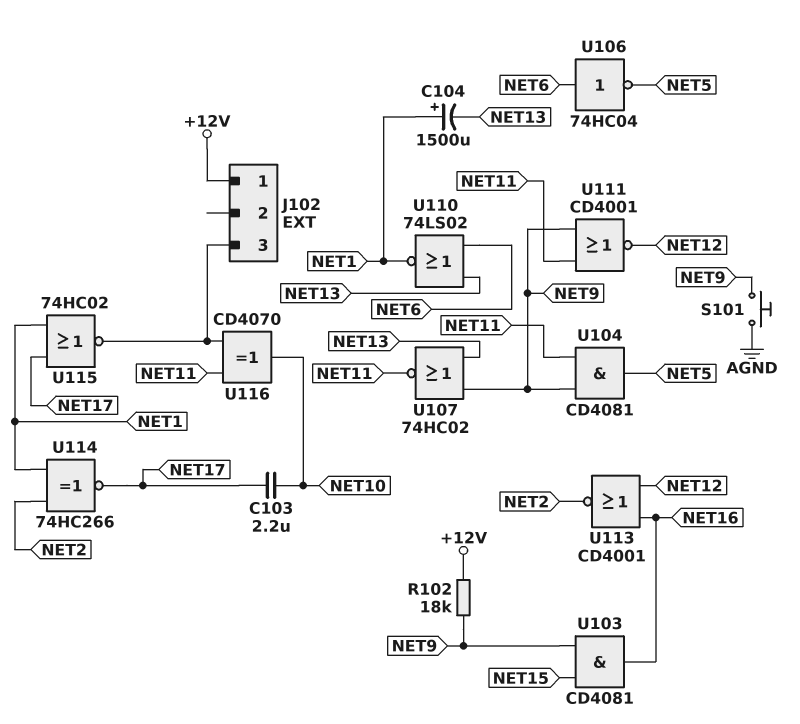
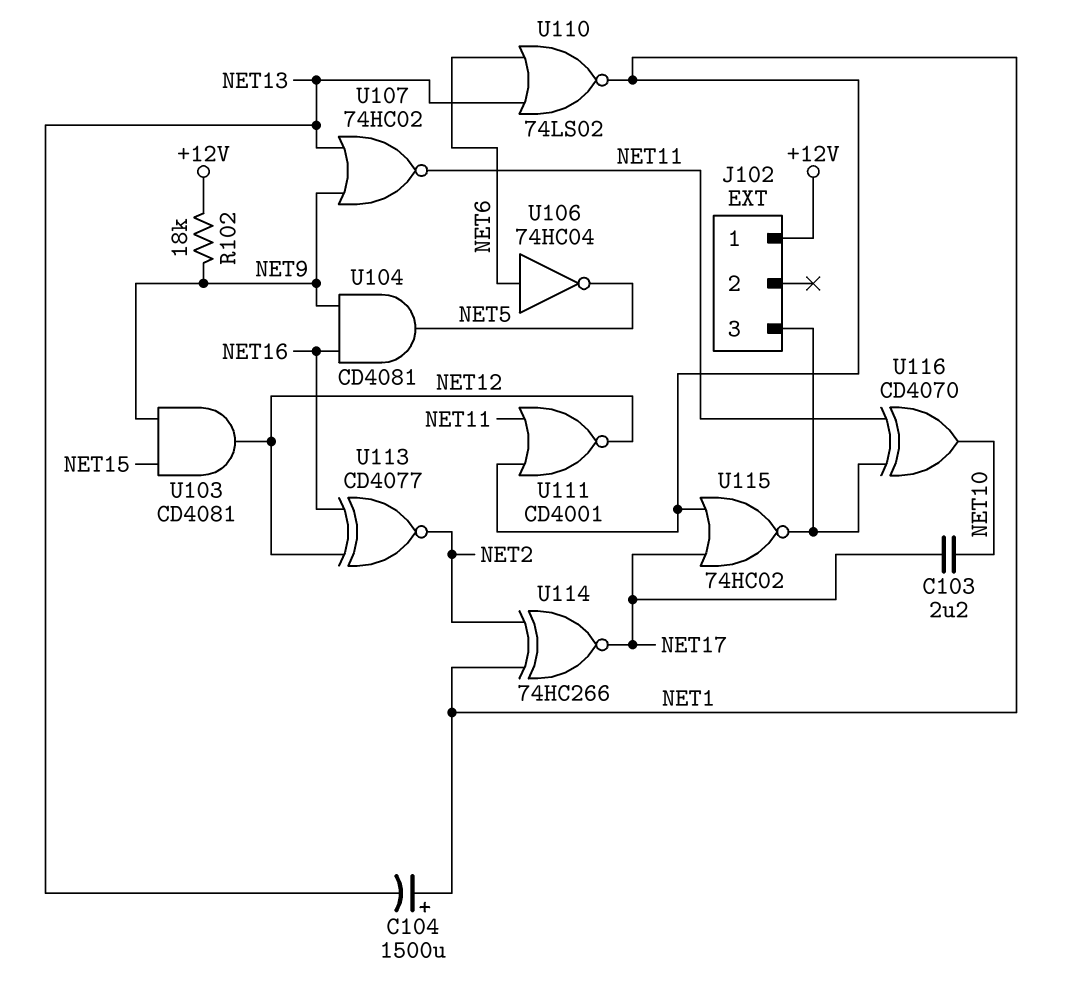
S101: button (AGND, NET9) -> none
U103: AND CD4081 (in NET9, in NET15, out NET16) -> AND CD4081 (in NET9, in NET15, out NET12)
U104: AND CD4081 (in NET9, in NET11, out NET5) -> AND CD4081 (in NET9, in NET16, out NET5)
U111: NOR CD4001 (in NET9, in NET11, out NET12) -> NOR CD4001 (in NET1, in NET11, out NET12)
U113: NOR CD4001 (in NET12, in NET16, out NET2) -> XNOR CD4077 (in NET12, in NET16, out NET2)

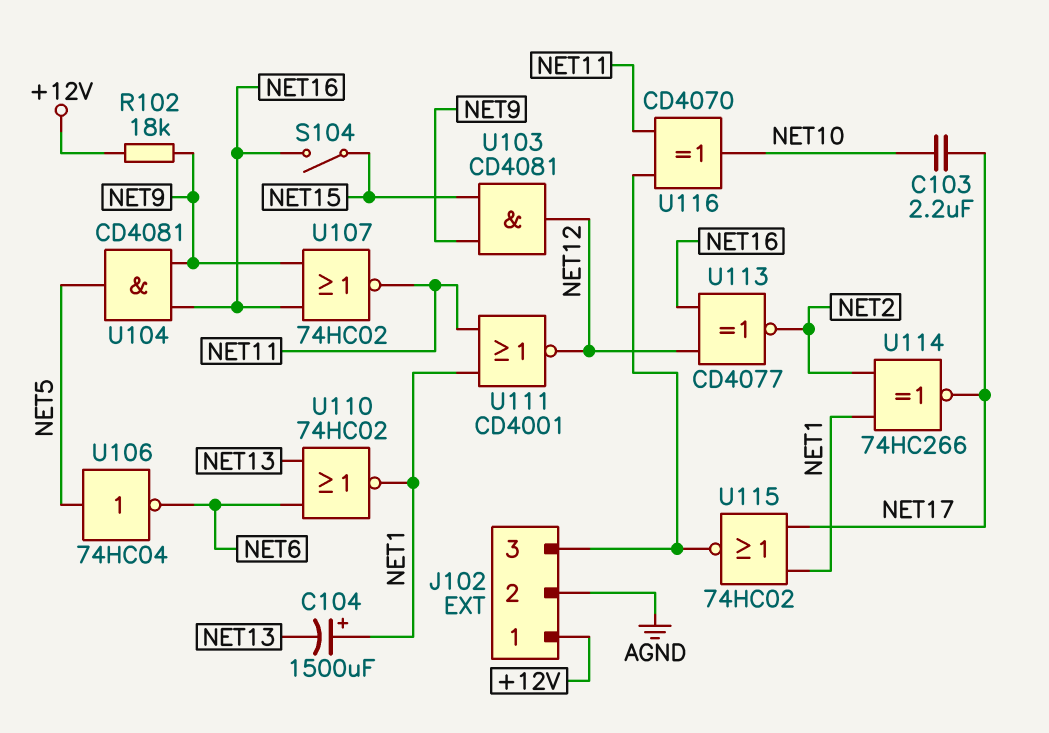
J102 pin 2: none -> AGND
S104: none -> switch (NET15, NET16)
U106: NOT 74HC04 (in NET6, out NET5) -> NOT 74HC04 (in NET5, out NET6)
U107: NOR 74HC02 (in NET9, in NET13, out NET11) -> NOR 74HC02 (in NET9, in NET16, out NET11)
U110: NOR 74LS02 (in NET6, in NET13, out NET1) -> NOR 74HC02 (in NET6, in NET13, out NET1)

